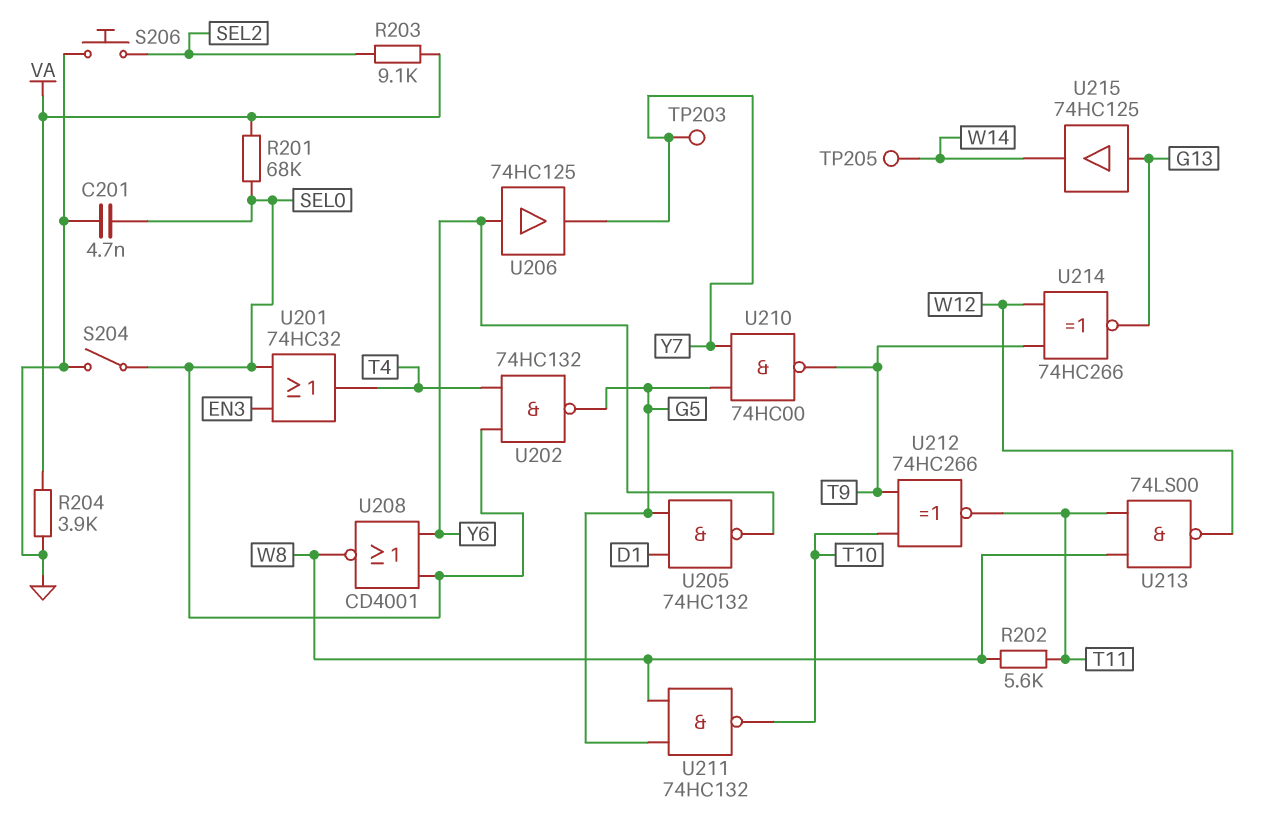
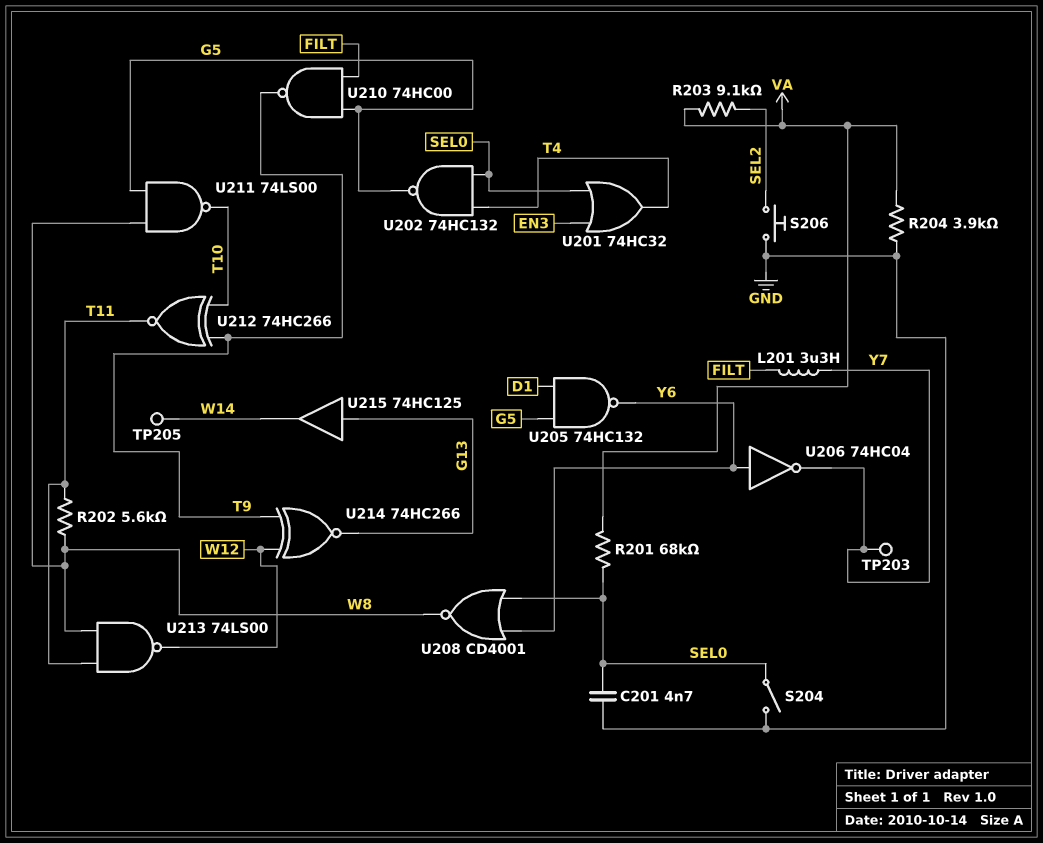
L201: none -> 3.3uH (FILT, Y7)
U206: buffer 74HC125 (in Y6, out Y7) -> NOT 74HC04 (in Y6, out Y7)
U210: NAND 74HC00 (in G5, in Y7, out T9) -> NAND 74HC00 (in FILT, in G5, out T9)
U211: NAND 74HC132 (in G5, in W8, out T10) -> NAND 74LS00 (in G5, in W8, out T10)

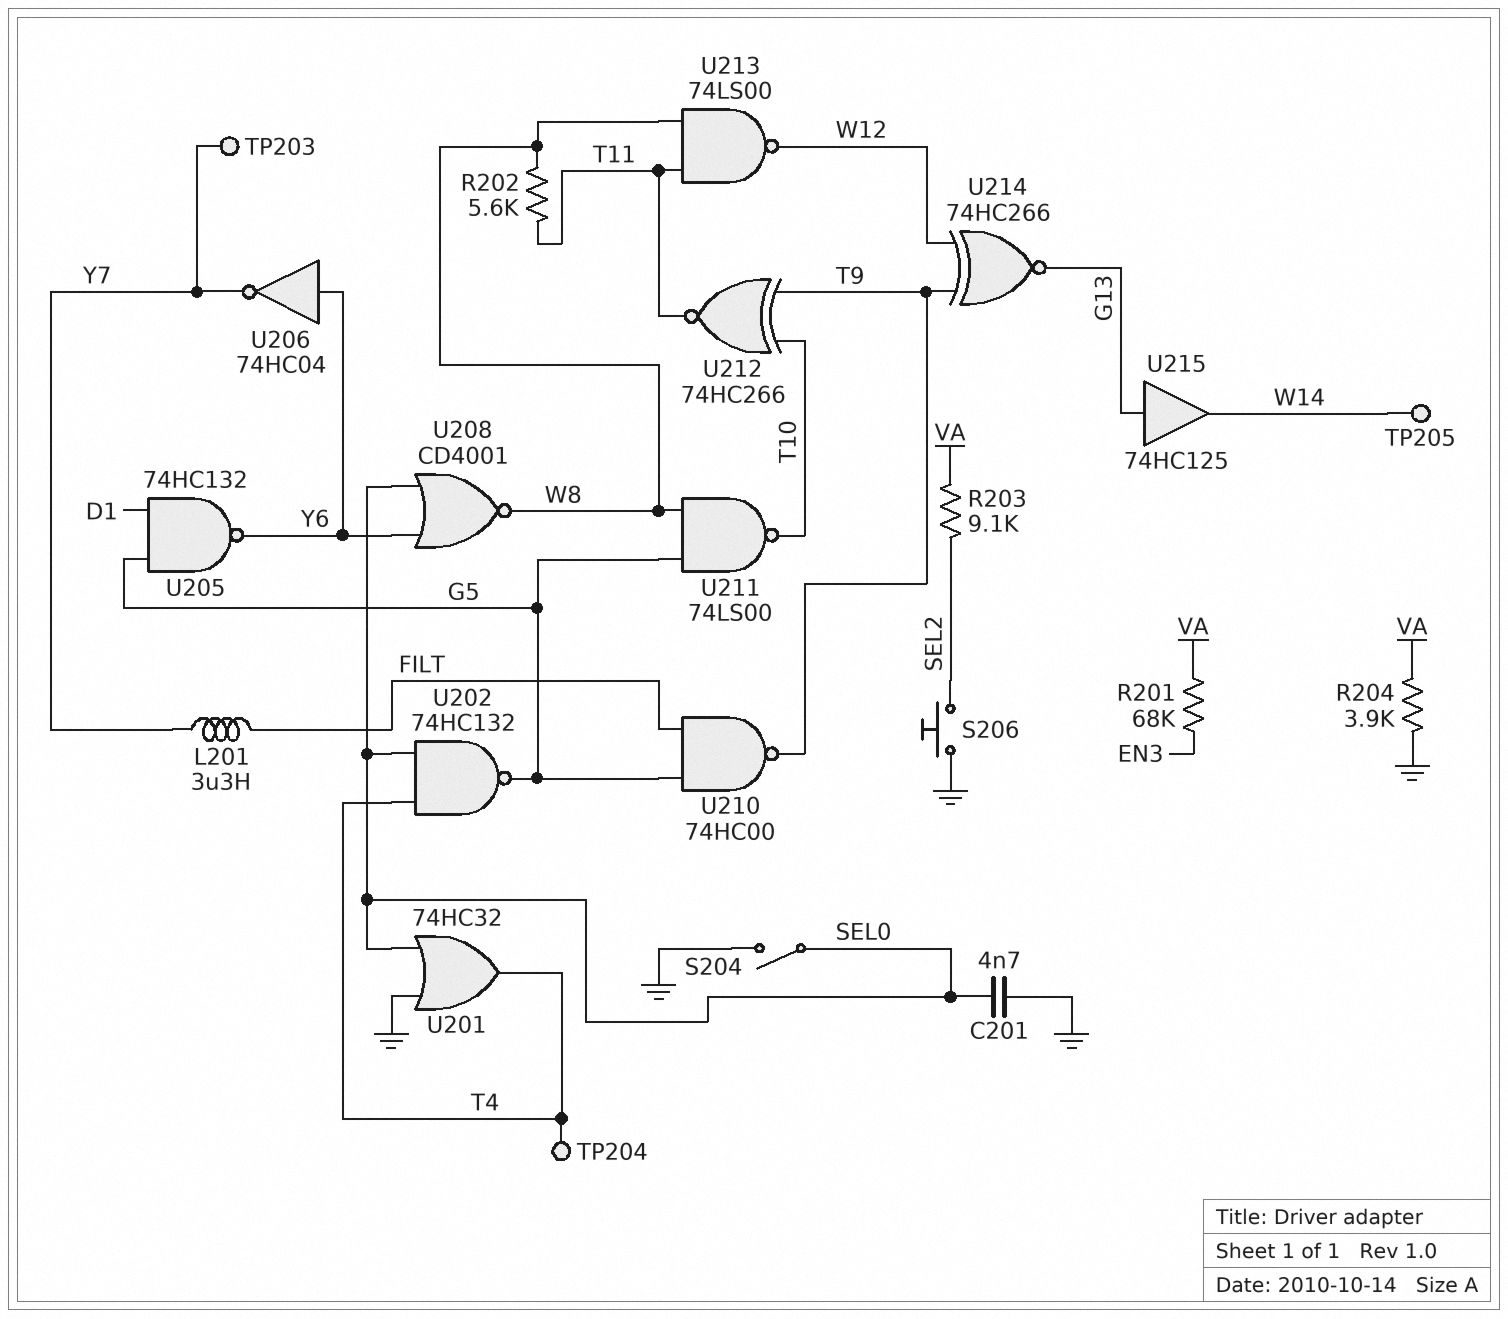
R201: 68k (SEL0, VA) -> 68k (EN3, VA)
TP204: none -> test point (T4)
U201: OR 74HC32 (in EN3, in SEL0, out T4) -> OR 74HC32 (in GND, in SEL0, out T4)

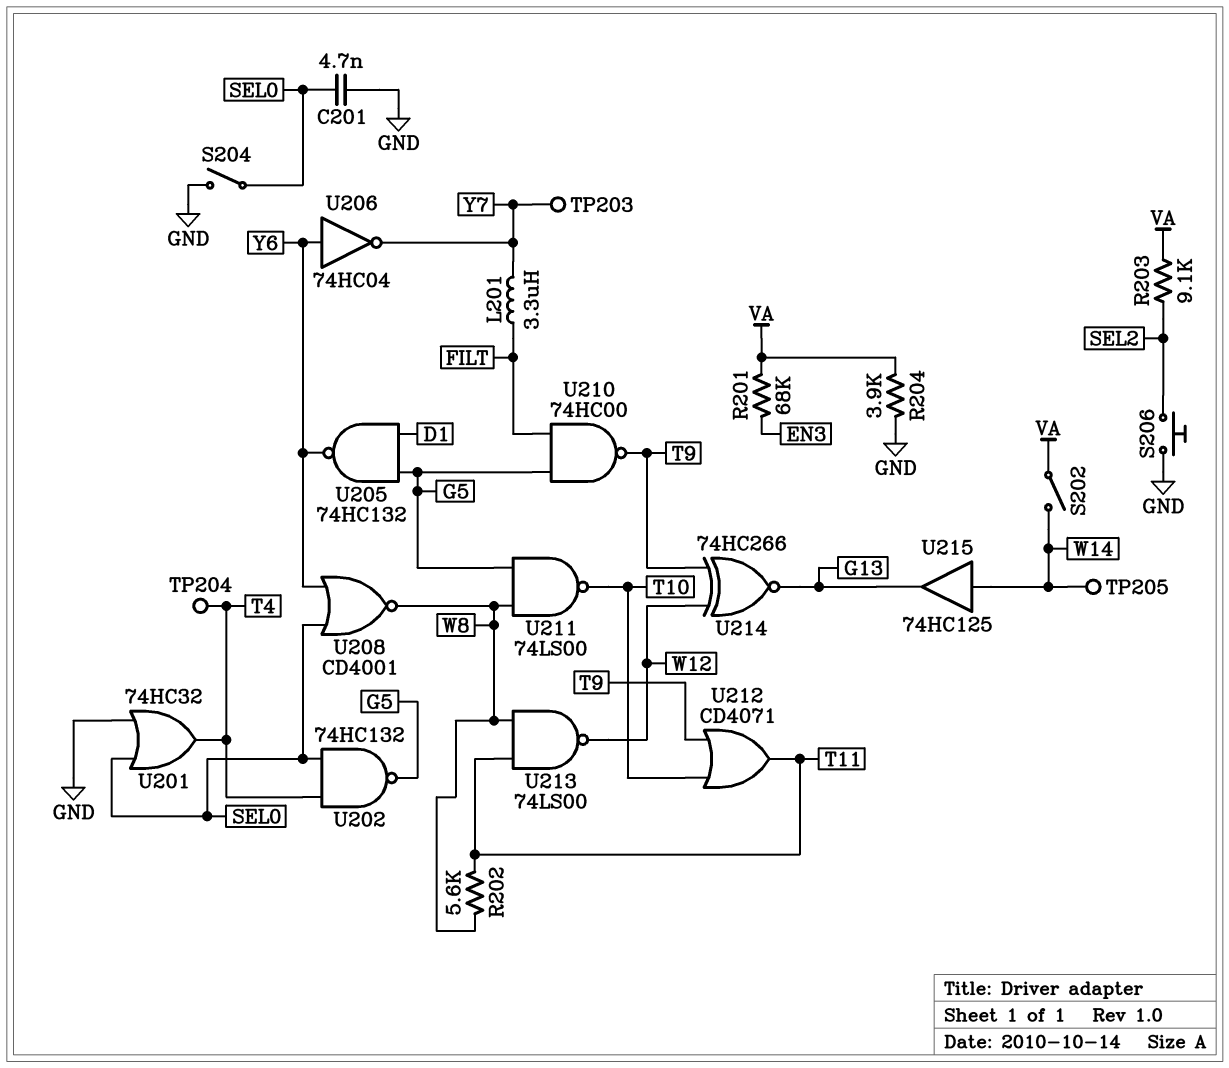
S202: none -> switch (VA, W14)
U212: XNOR 74HC266 (in T9, in T10, out T11) -> OR CD4071 (in T9, in T10, out T11)
U215: buffer 74HC125 (in G13, out W14) -> buffer 74HC125 (in W14, out G13)

